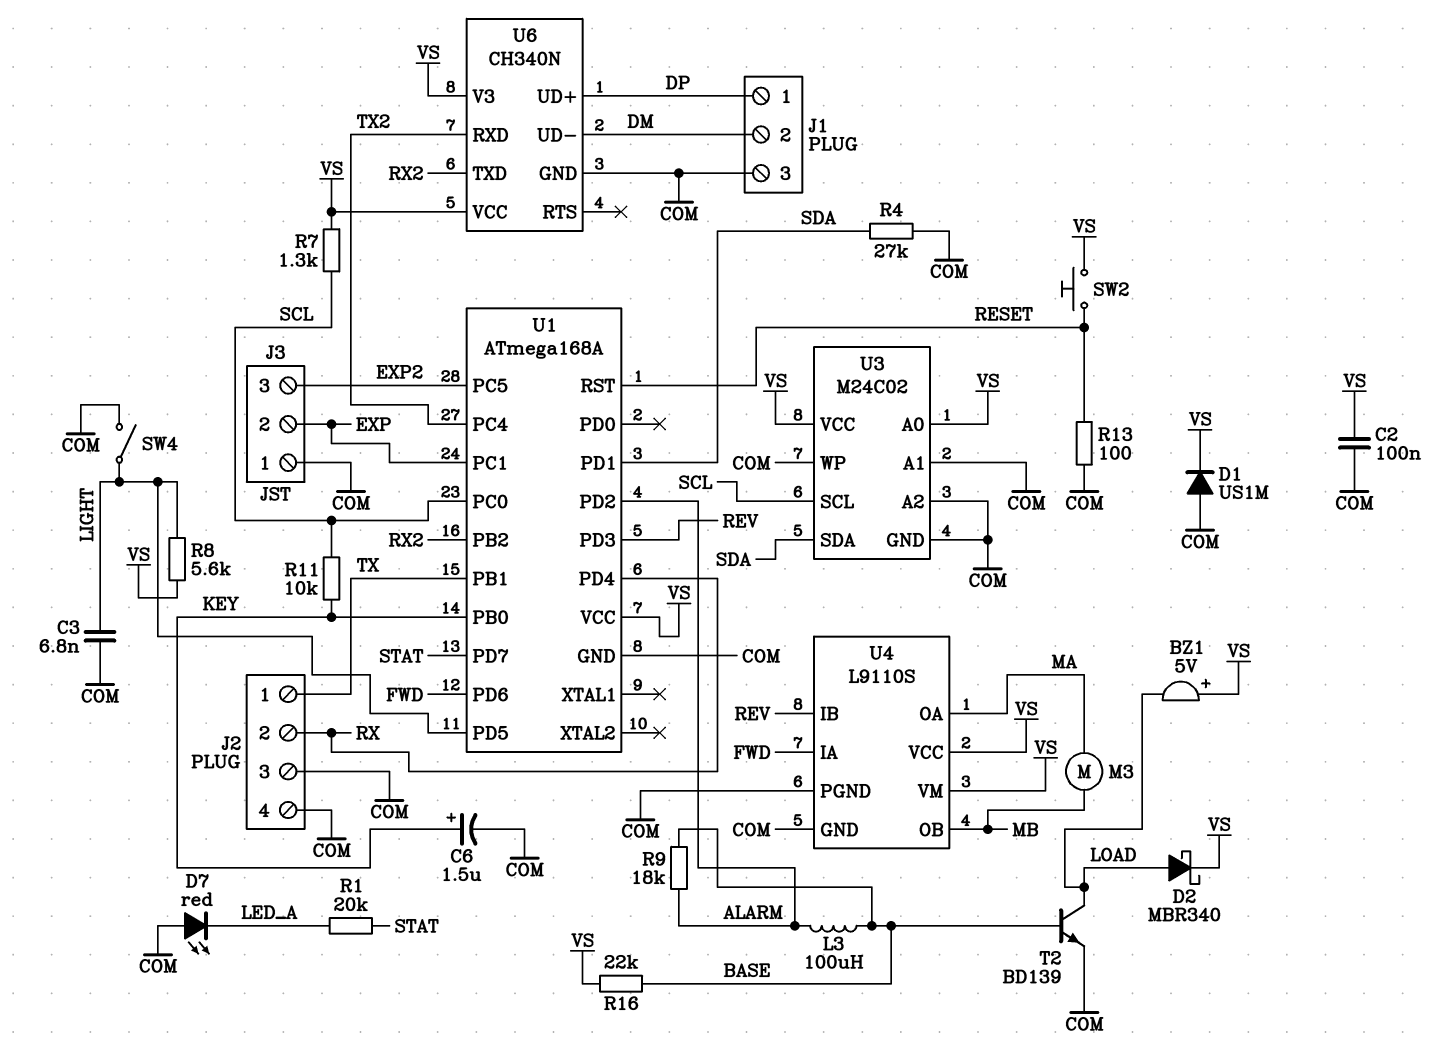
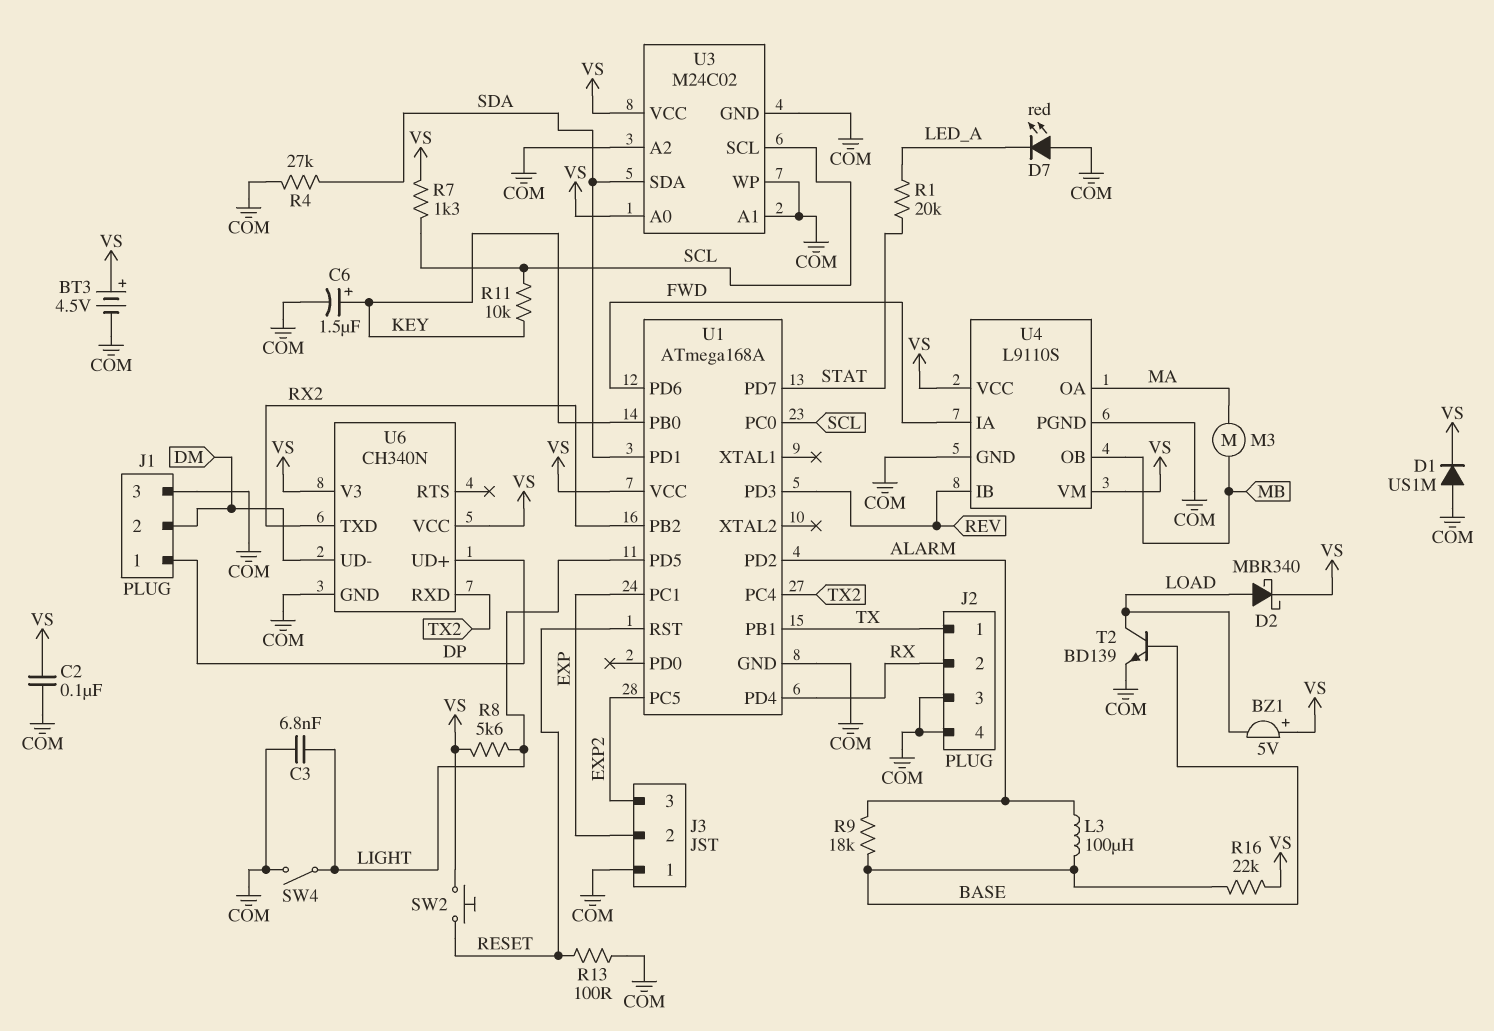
BT3: none -> 4.5V (plus VS, minus COM)

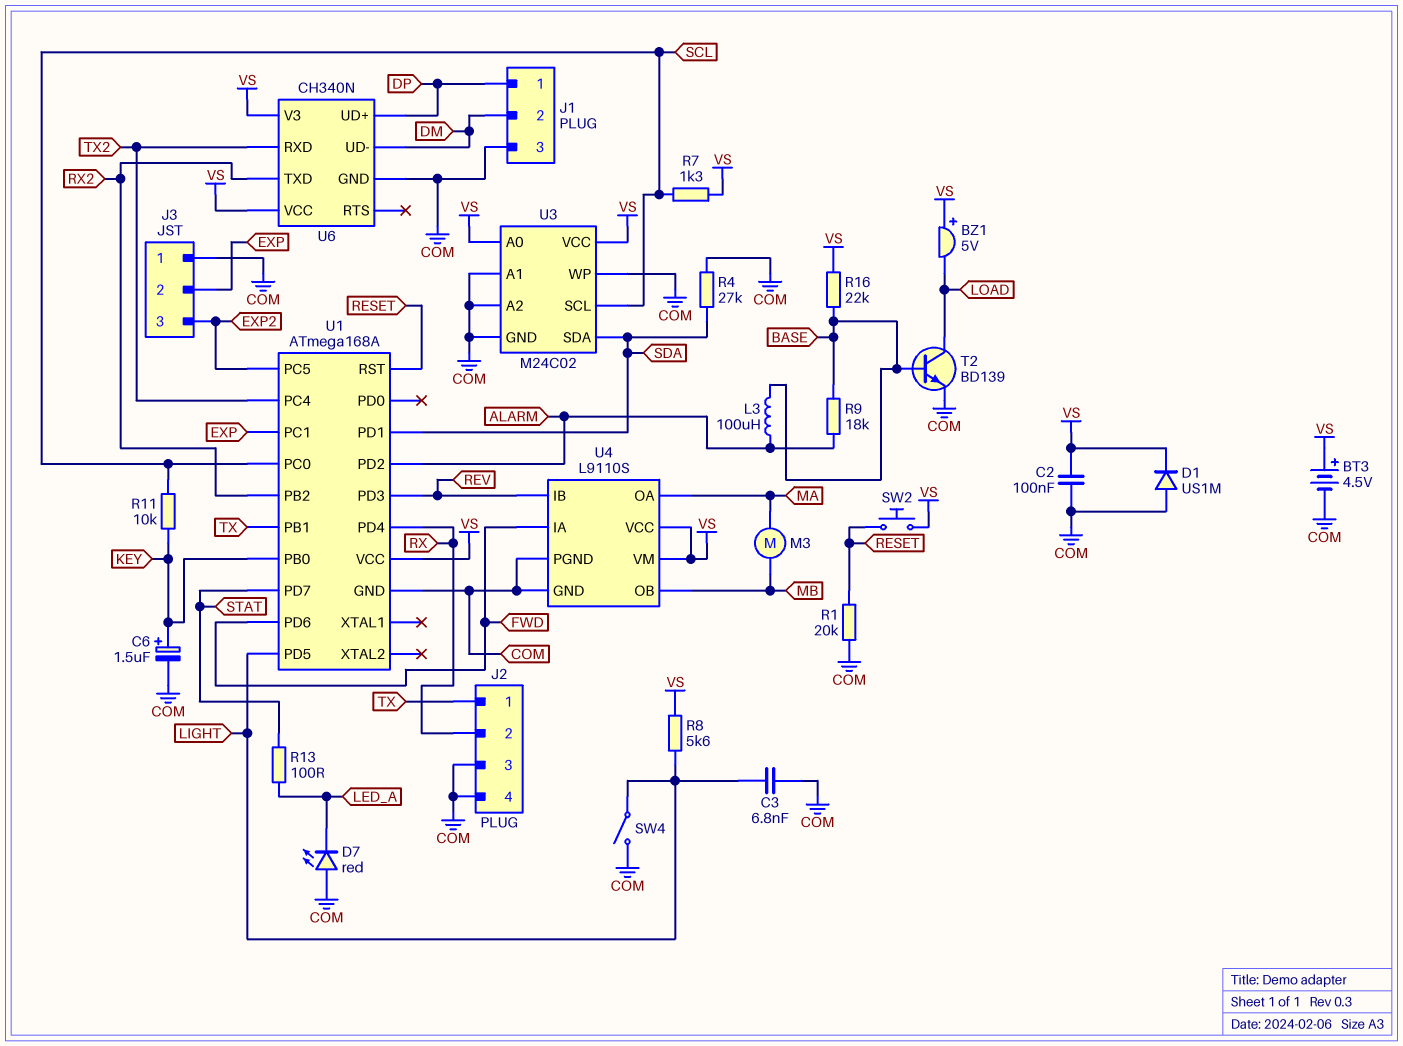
D2: schottky MBR340 (A LOAD, K VS) -> none
R1: 20k (LED_A, STAT) -> 20k (COM, RESET)
R13: 100 (COM, RESET) -> 100 (LED_A, STAT)

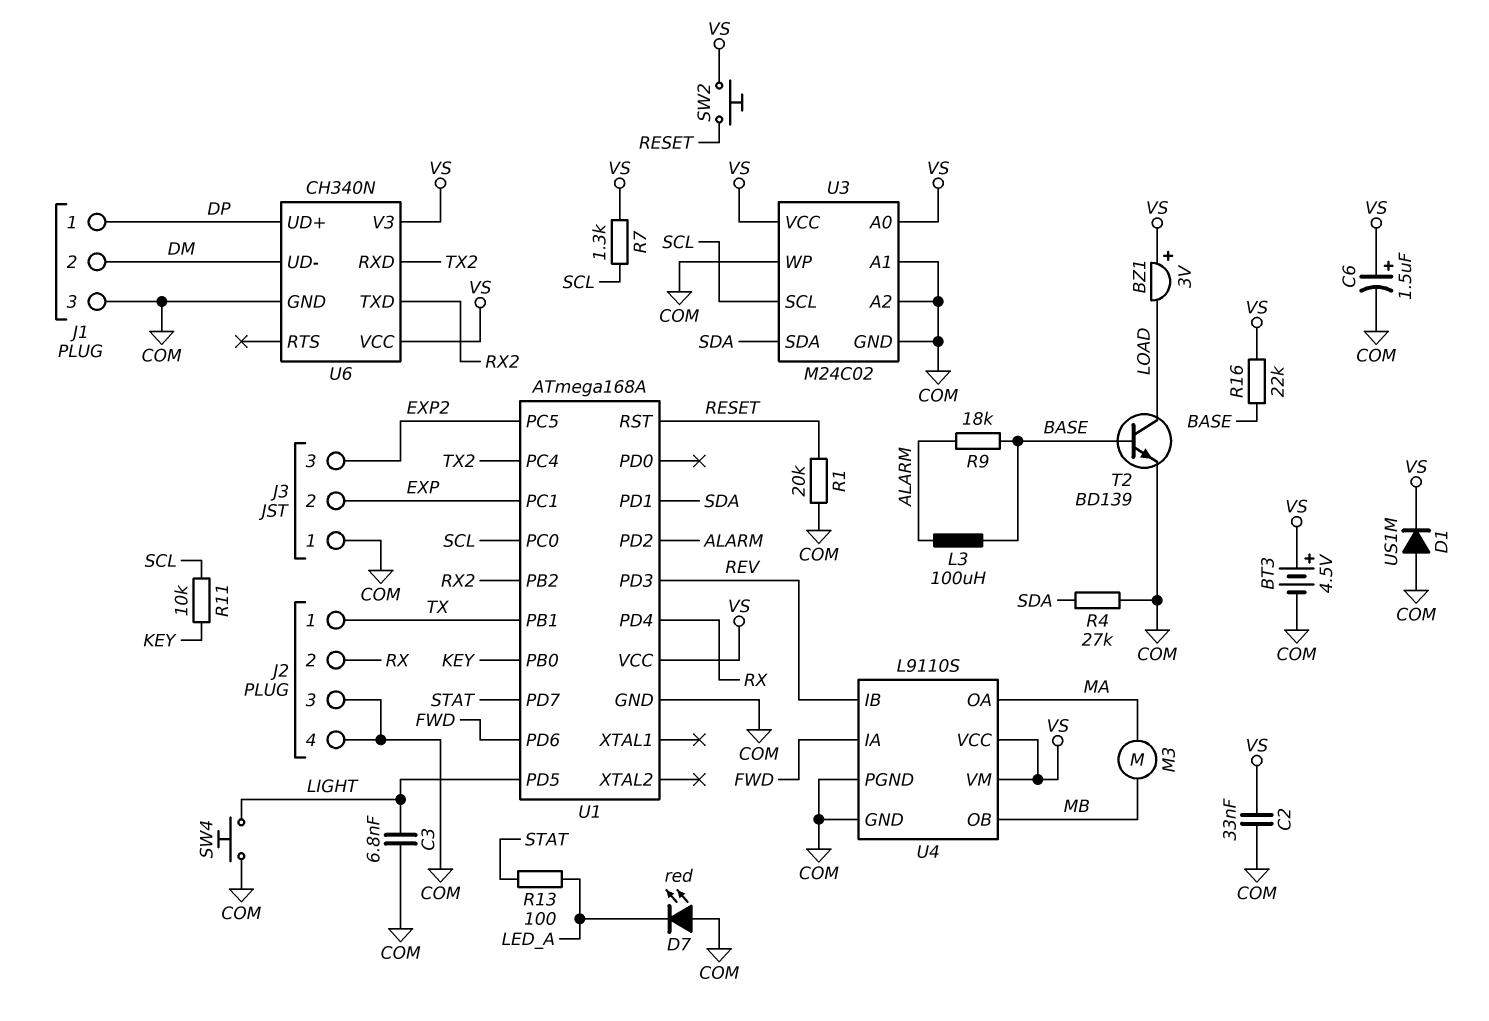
BZ1: buzzer 5V (plus VS, minus LOAD) -> buzzer 3V (plus VS, minus LOAD)
C2: 100nF (COM, VS) -> 33nF (COM, VS)
C6: 1.5uF (plus KEY, minus COM) -> 1.5uF (plus VS, minus COM)
R8: 5.6k (LIGHT, VS) -> none
SW4: switch (COM, LIGHT) -> button (COM, LIGHT)

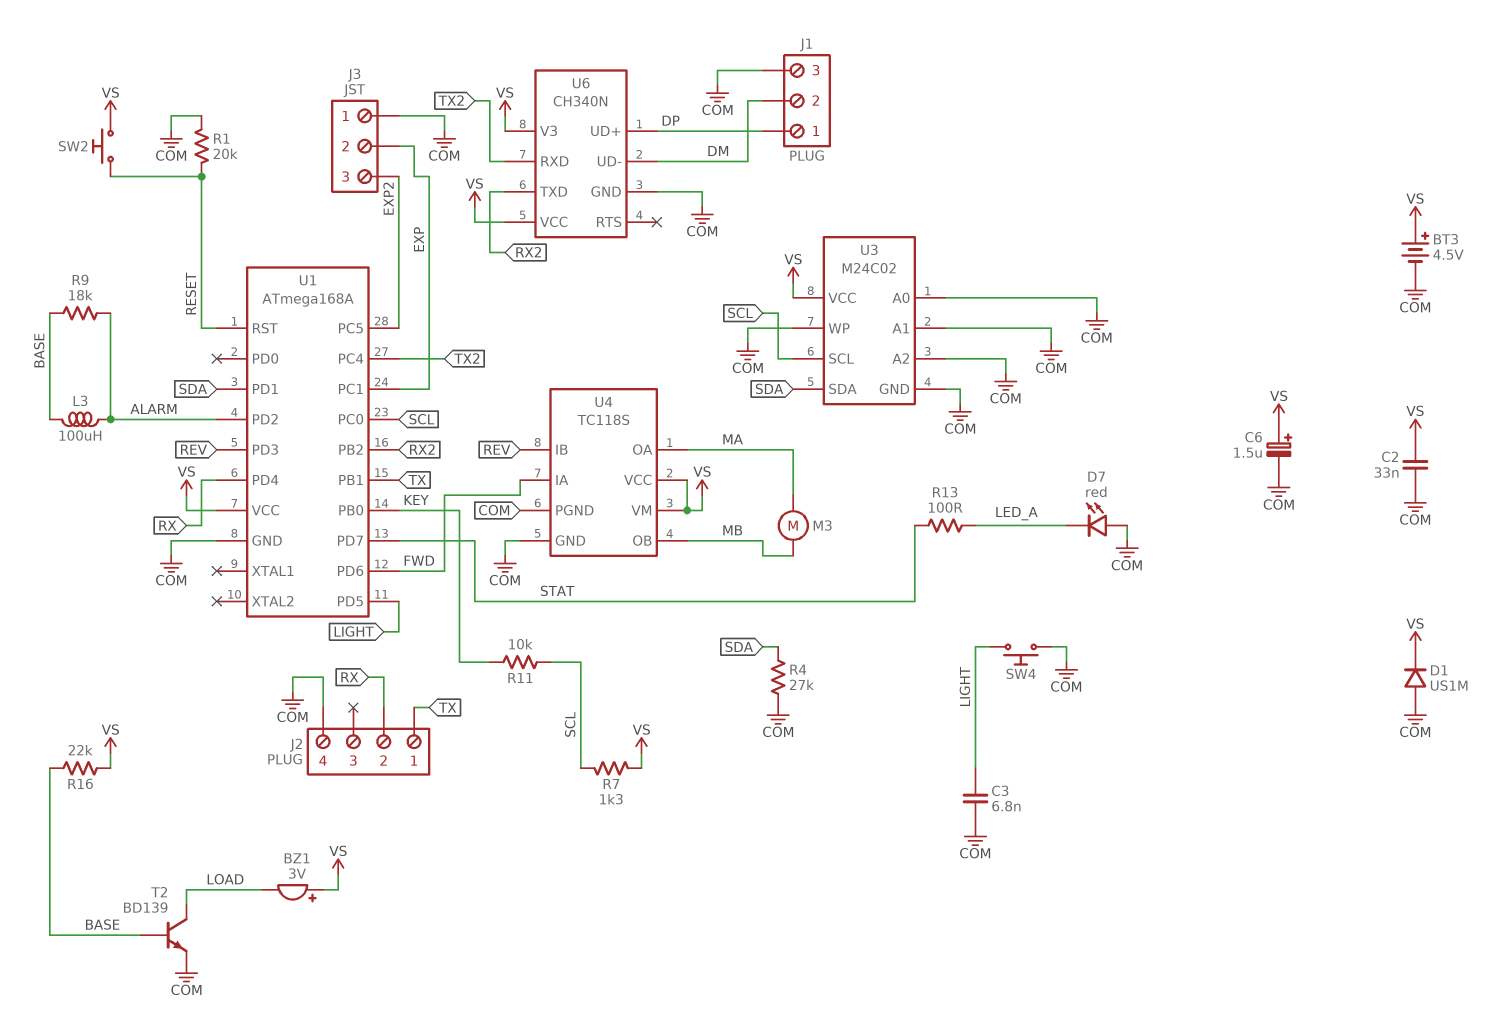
J2 pin 3: COM -> none
U3 pin A0: VS -> COM
U4: L9110S -> TC118S

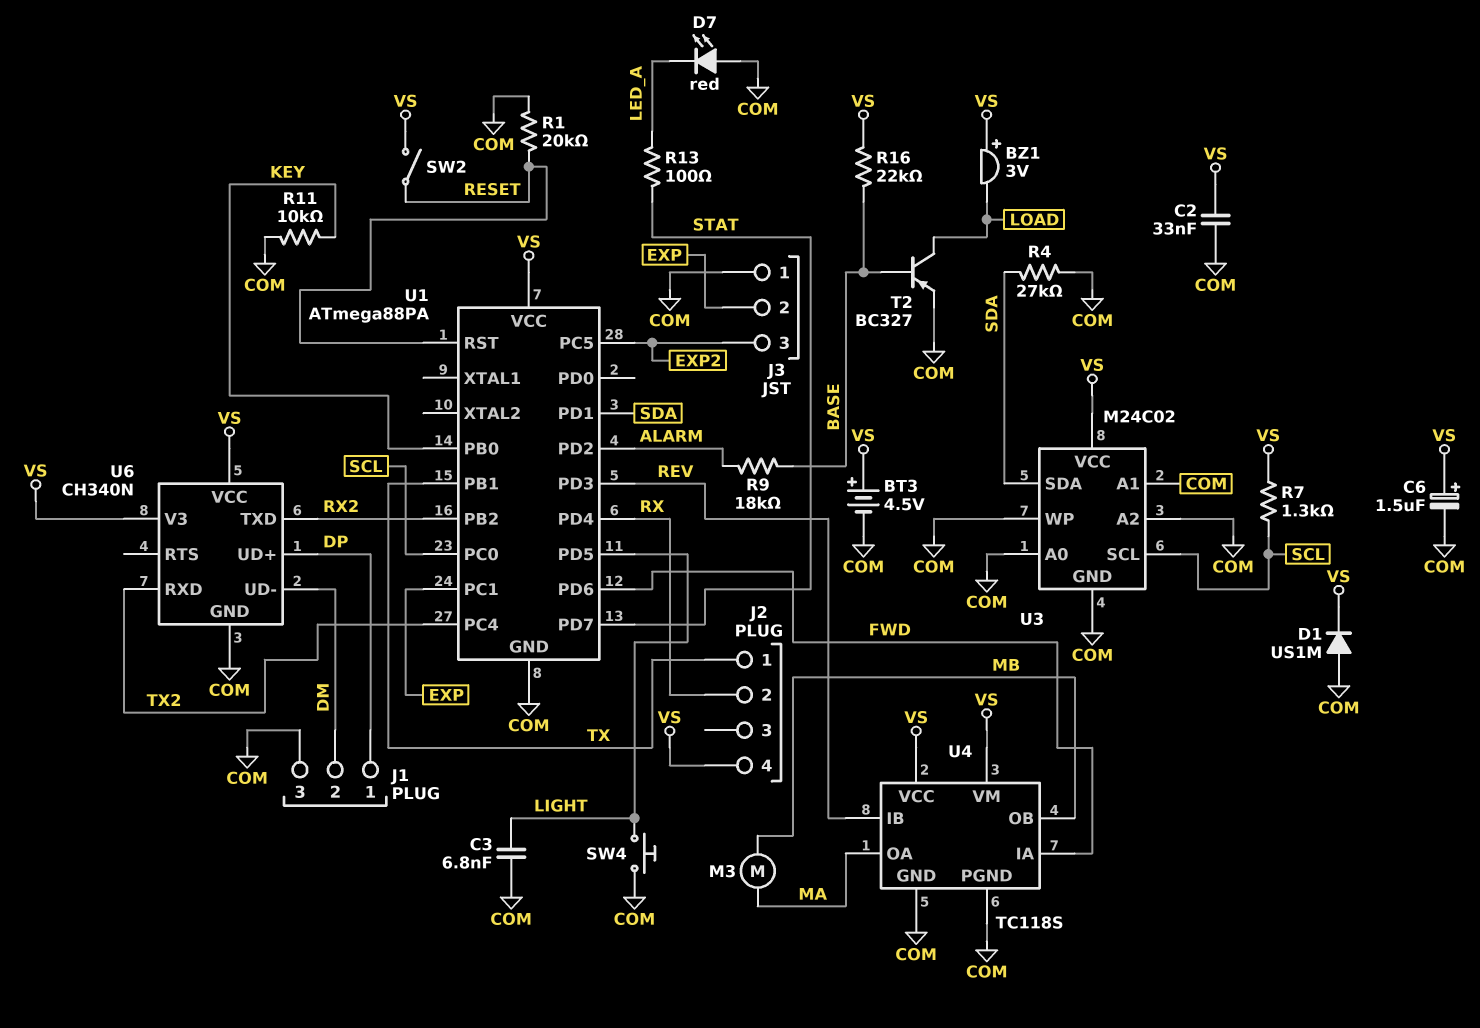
J2 pin 4: COM -> VS
L3: 100uH (ALARM, BASE) -> none
R11: 10k (KEY, SCL) -> 10k (COM, KEY)
SW2: button (RESET, VS) -> switch (RESET, VS)
T2: NPN BD139 (B BASE, C LOAD, E COM) -> PNP BC327 (B BASE, C LOAD, E COM)
U1: ATmega168A -> ATmega88PA

